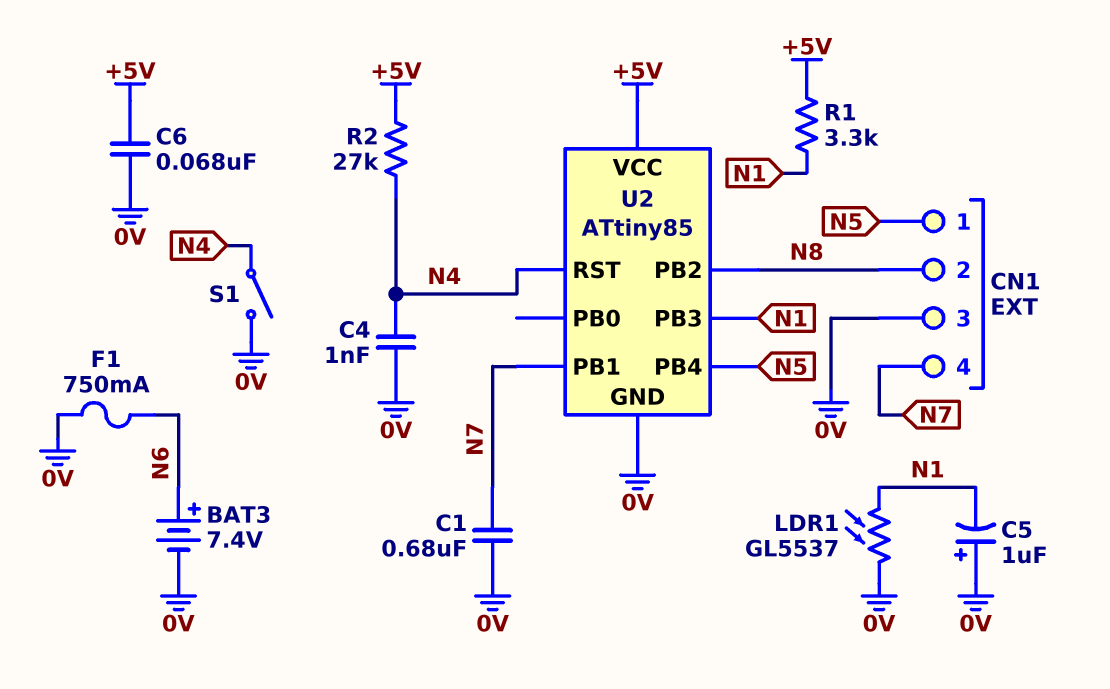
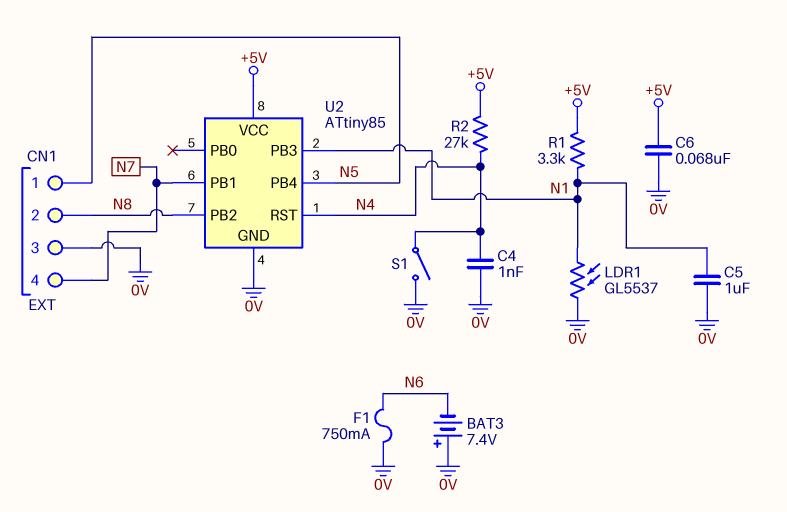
BAT3: 7.4V (plus N6, minus 0V) -> 7.4V (plus 0V, minus N6)
C1: 680nF (0V, N7) -> none
C5: 1uF (plus 0V, minus N1) -> 1uF (0V, N1)

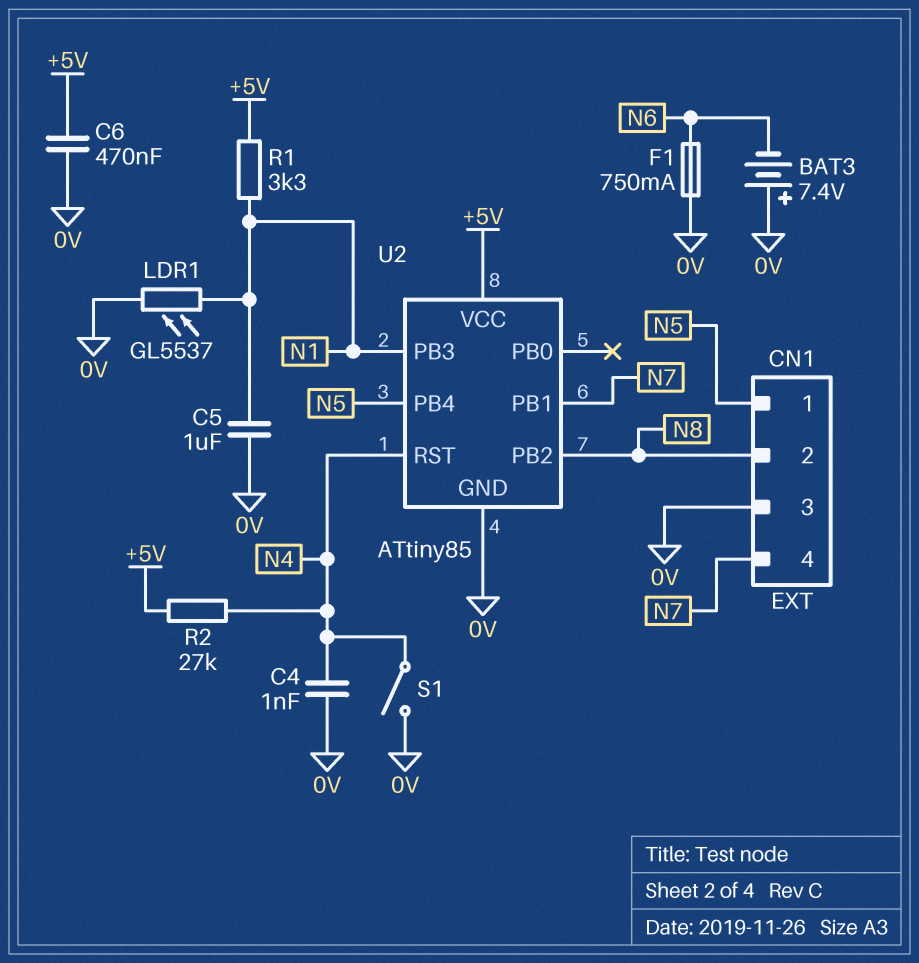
C6: 68nF (+5V, 0V) -> 470nF (+5V, 0V)

